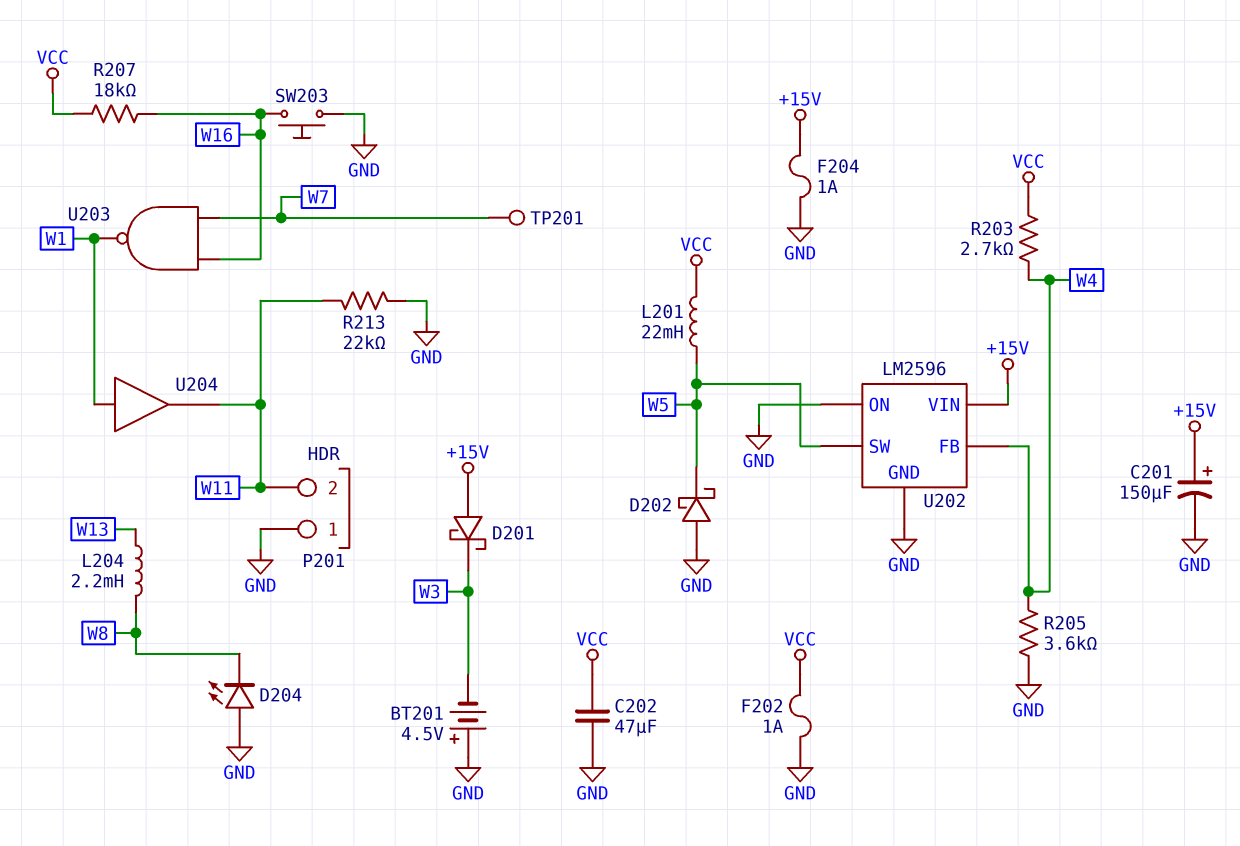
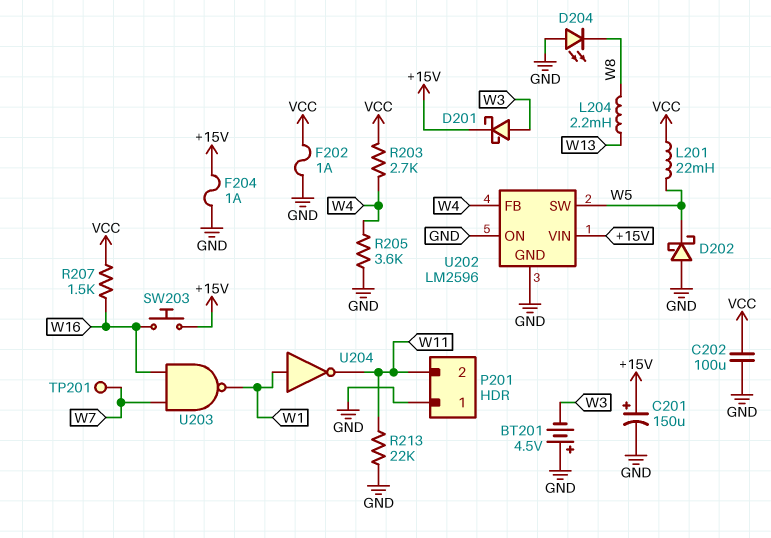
C202: 47uF (GND, VCC) -> 100uF (GND, VCC)
D201: schottky (A +15V, K W3) -> schottky (A W3, K +15V)
R207: 18k (VCC, W16) -> 1.5k (VCC, W16)
SW203: button (GND, W16) -> button (+15V, W16)
U204: buffer (in W1, out W11) -> NOT (in W1, out W11)

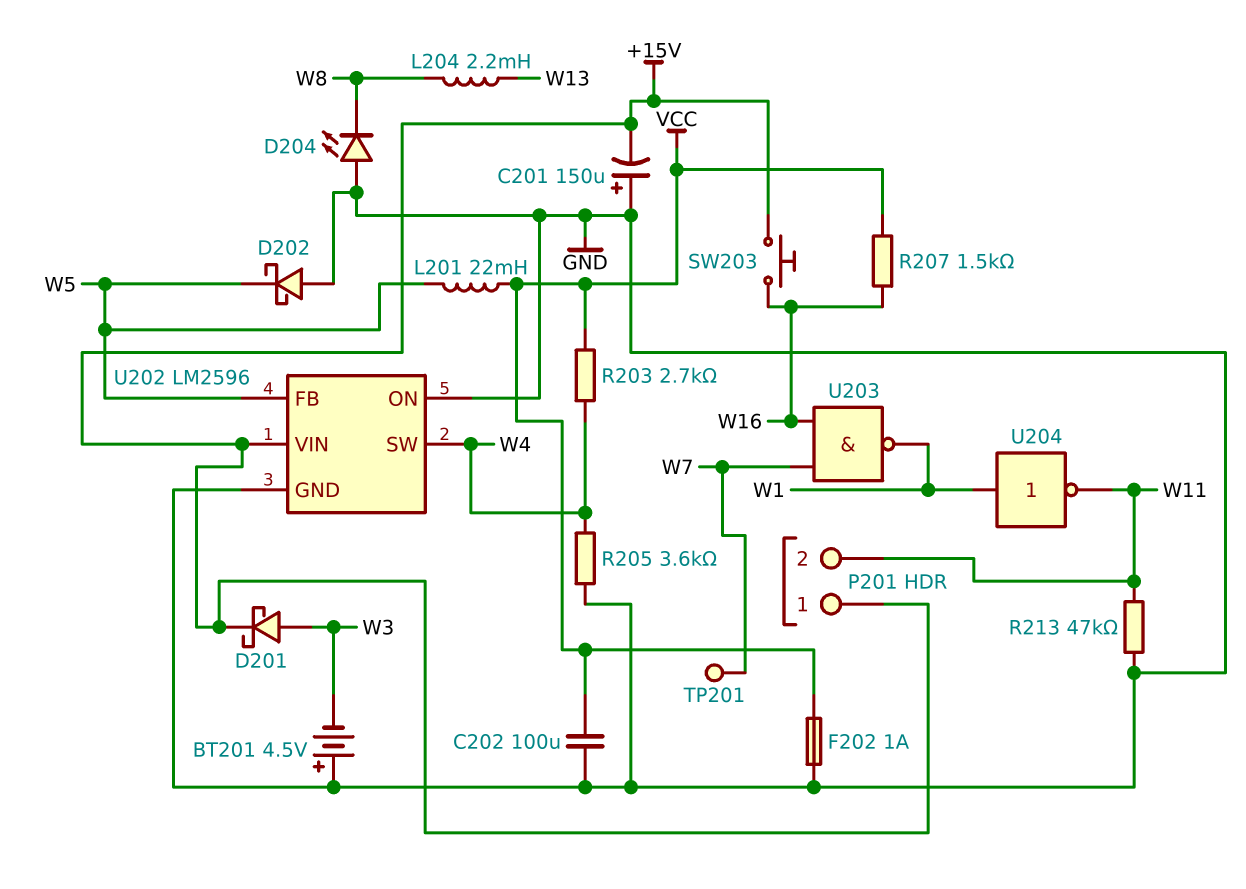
C201: 150uF (plus +15V, minus GND) -> 150uF (plus GND, minus +15V)
F204: 1A (+15V, GND) -> none
P201 pin 1: GND -> +15V
R213: 22k (GND, W11) -> 47k (GND, W11)
U202 pin FB: W4 -> W5
U202 pin SW: W5 -> W4

